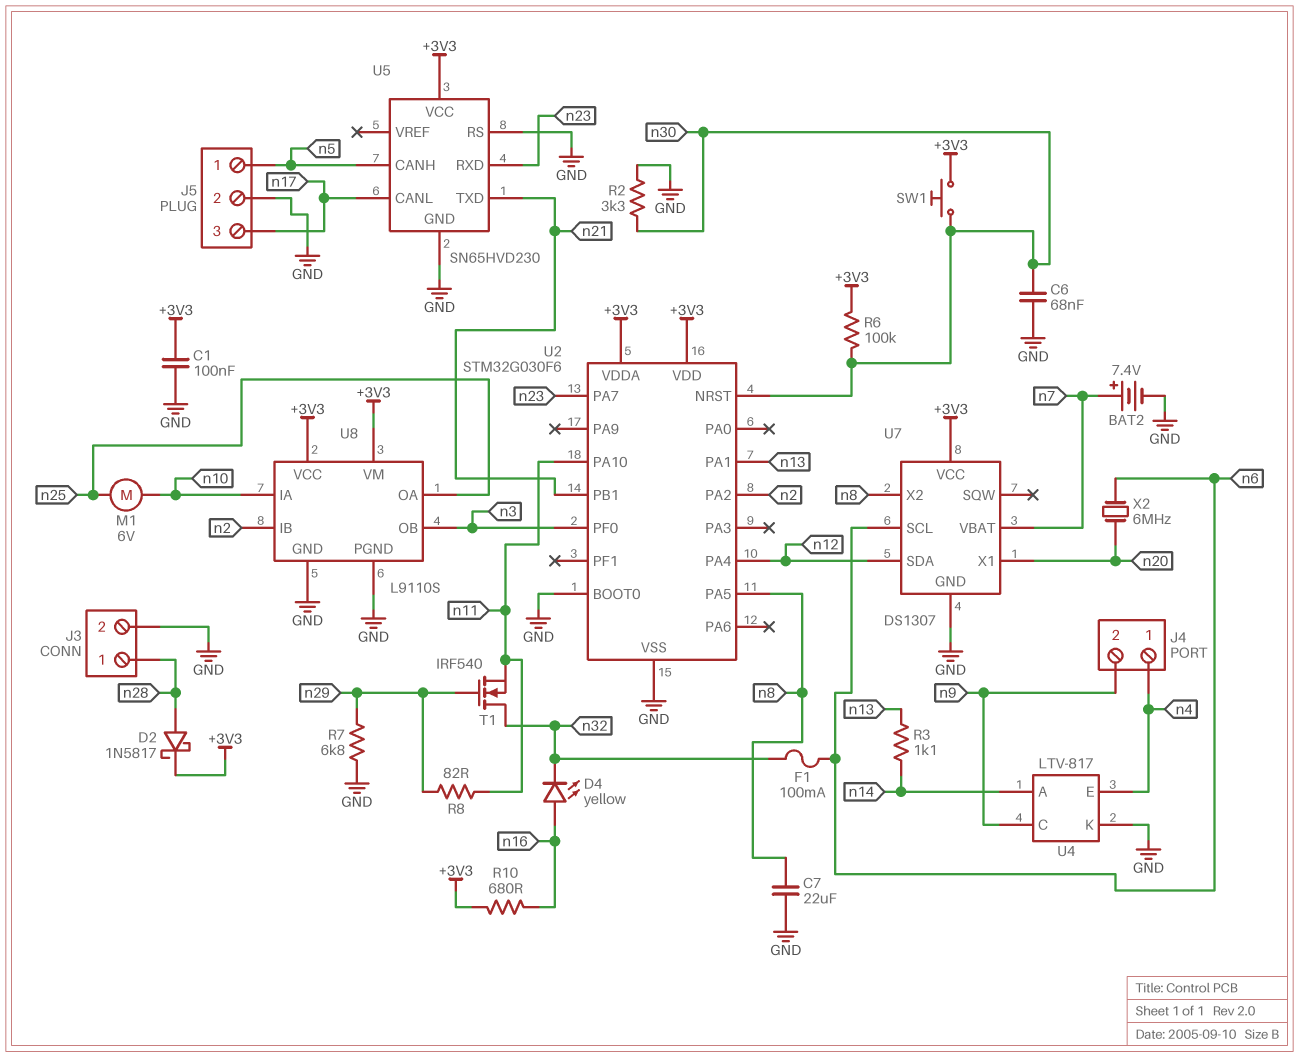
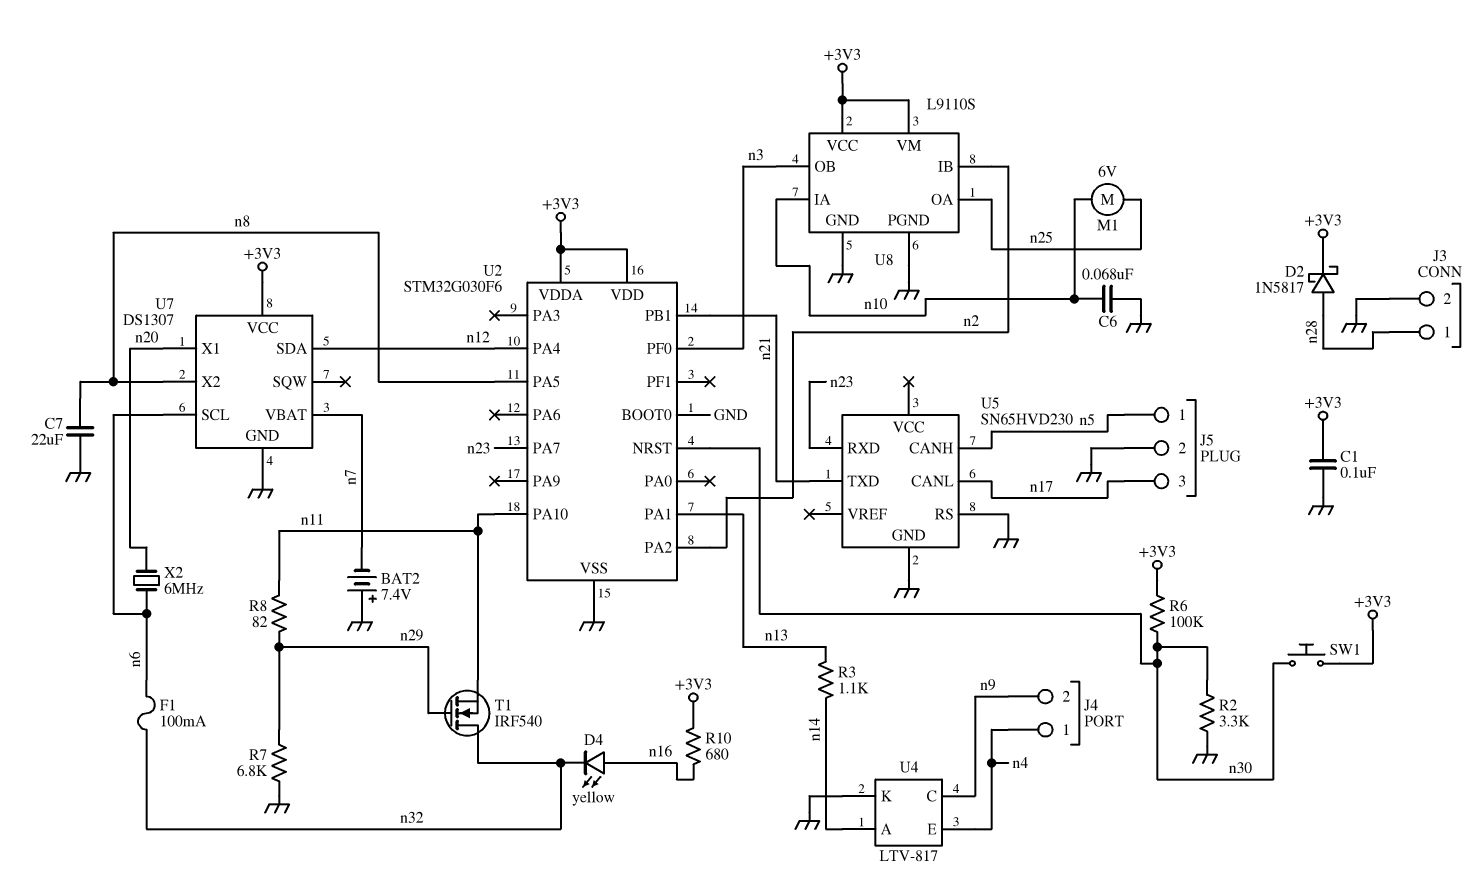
BAT2: 7.4V (plus n7, minus GND) -> 7.4V (plus GND, minus n7)
C6: 68nF (GND, n30) -> 68nF (GND, n10)
U5 pin VCC: +3V3 -> none

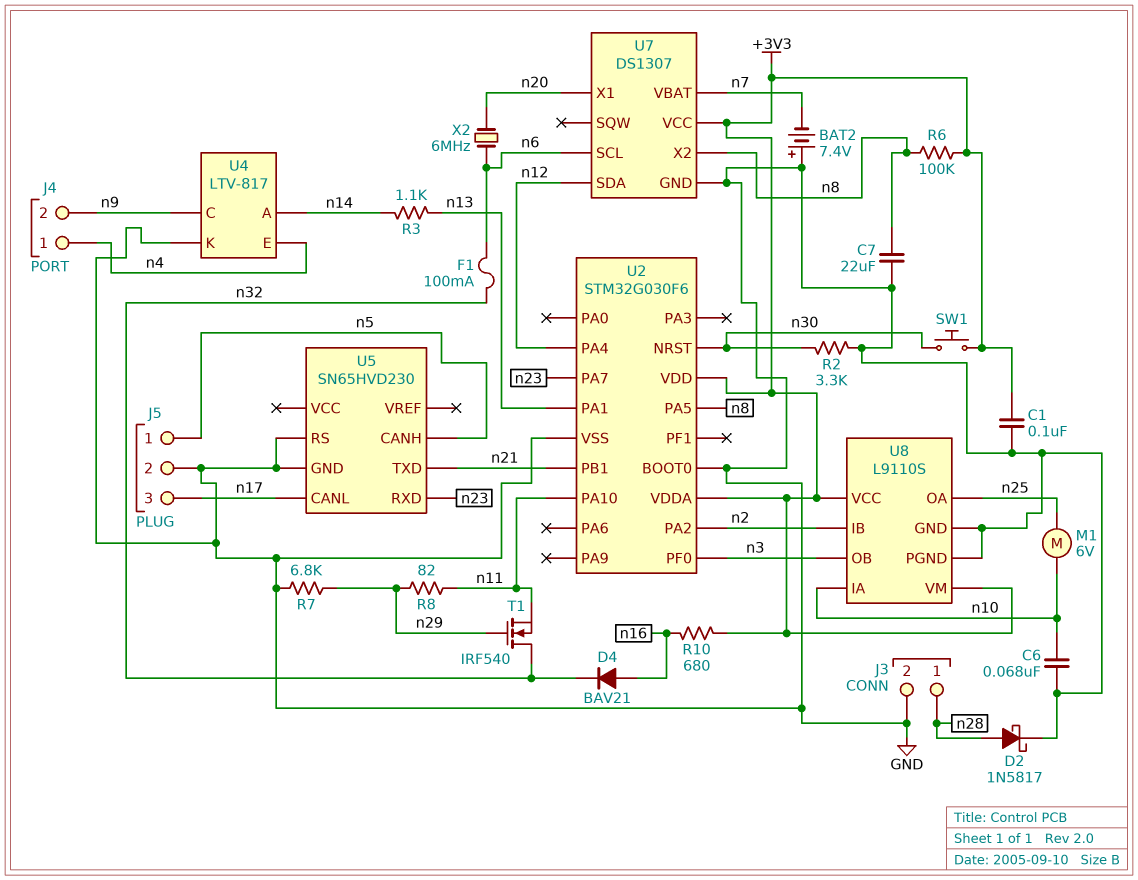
D2: schottky 1N5817 (A n28, K +3V3) -> schottky 1N5817 (A n28, K GND)
D4: LED yellow (A n16, K n32) -> diode BAV21 (A n16, K n32)
R6: 100k (+3V3, n30) -> 100k (+3V3, n8)

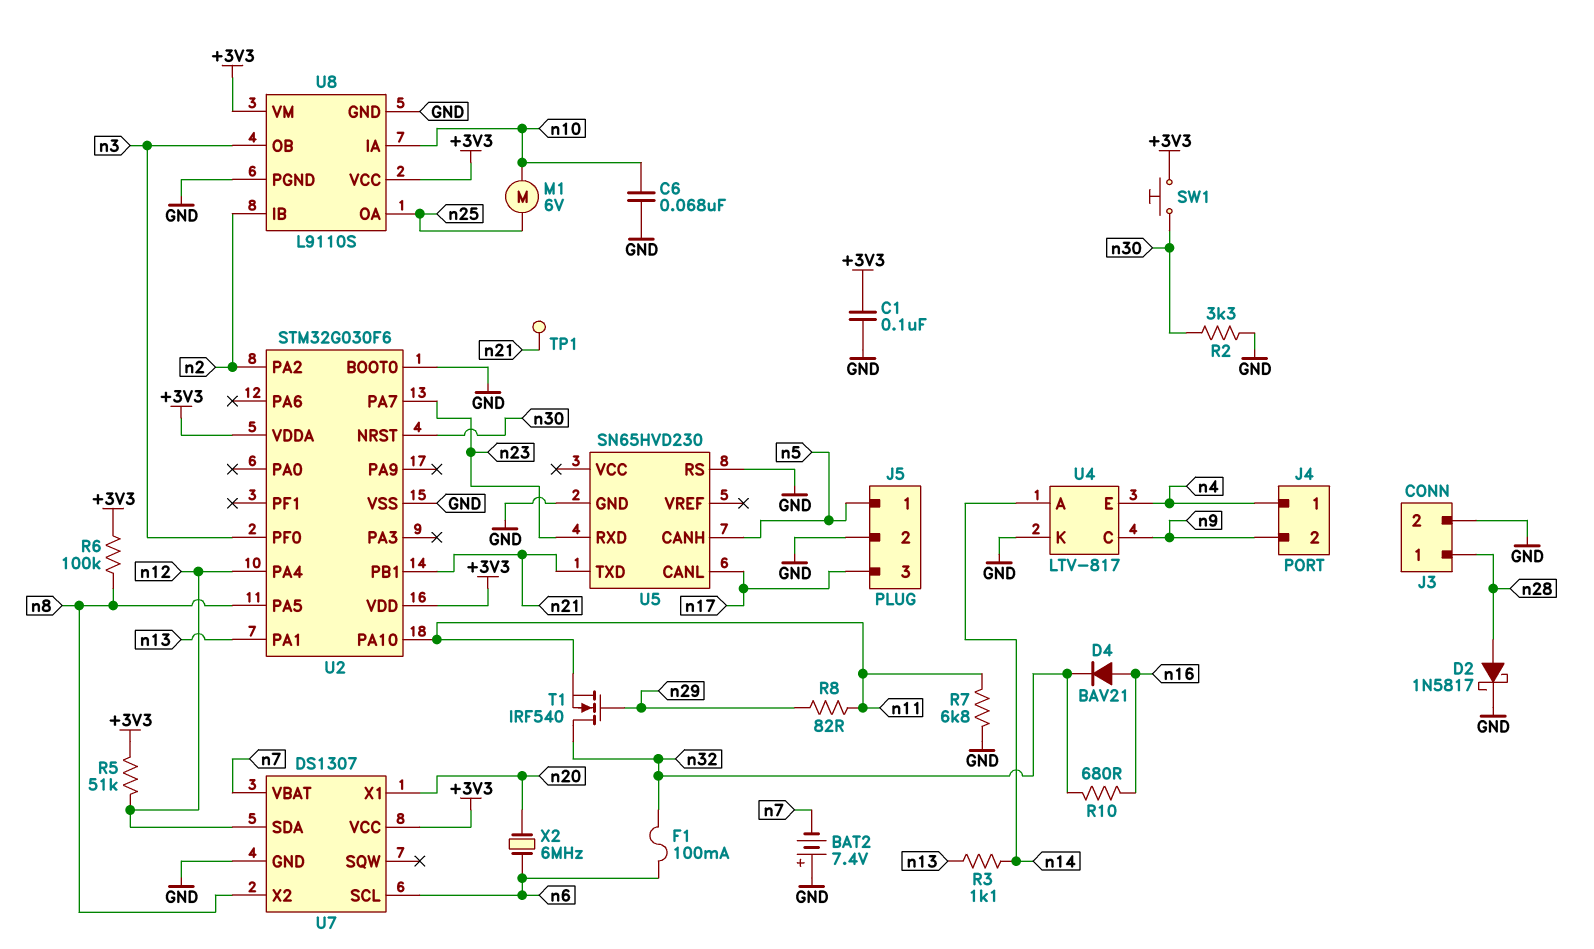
C7: 22uF (GND, n8) -> none
R5: none -> 51k (+3V3, n12)
R7: 6.8k (GND, n29) -> 6.8k (GND, n11)
R10: 680 (+3V3, n16) -> 680 (n16, n32)
TP1: none -> test point (n21)

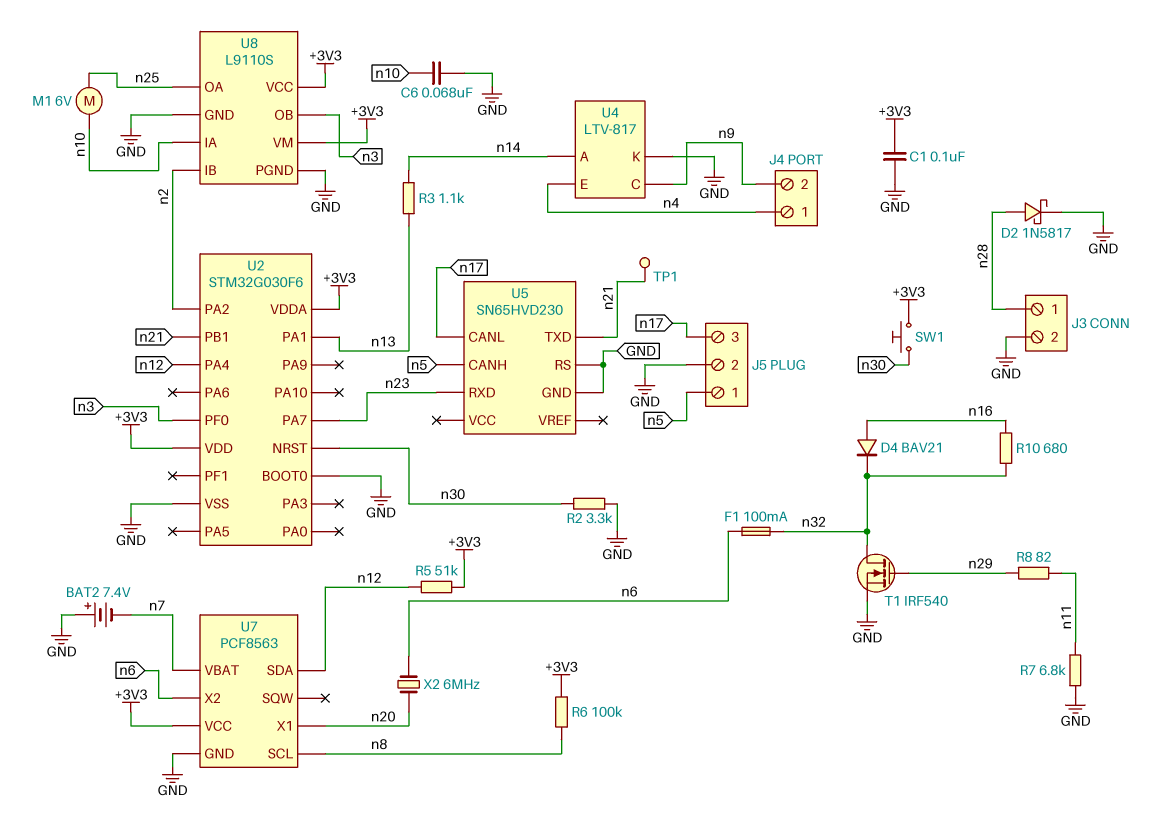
T1: NMOS IRF540 (G n29, D n32, S n11) -> NMOS IRF540 (G n29, D n32, S GND)
U2 pin PA5: n8 -> none
U2 pin PA10: n11 -> none
U7: DS1307 -> PCF8563
U7 pin SCL: n6 -> n8
U7 pin X2: n8 -> n6

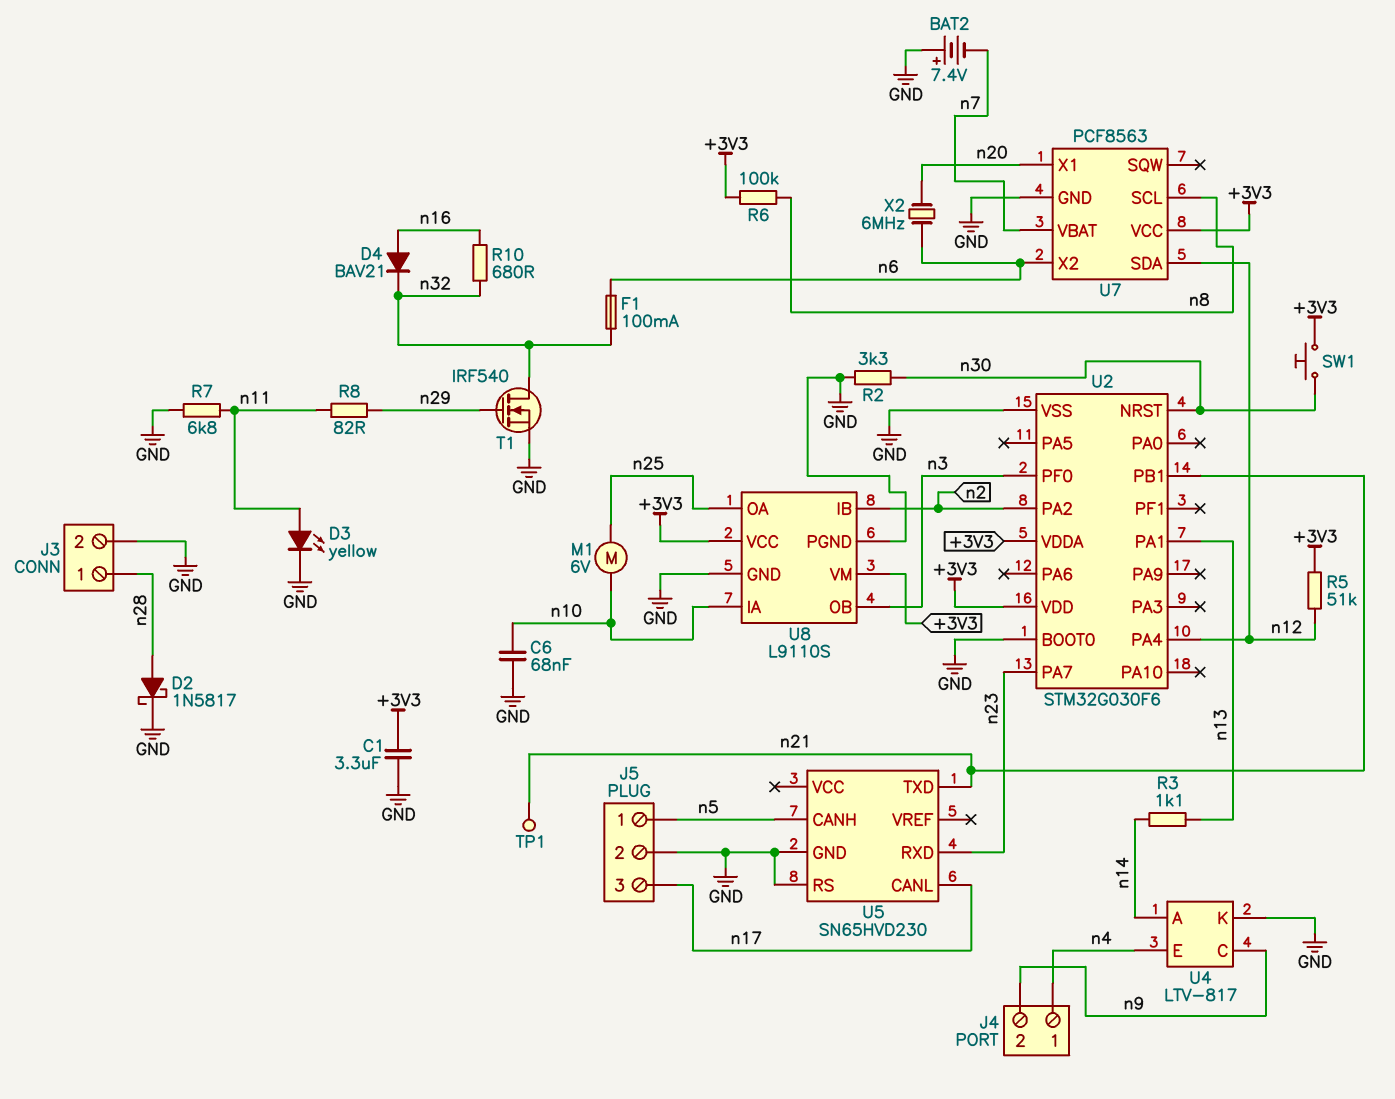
C1: 100nF (+3V3, GND) -> 3.3uF (+3V3, GND)
D3: none -> LED yellow (A n11, K GND)

